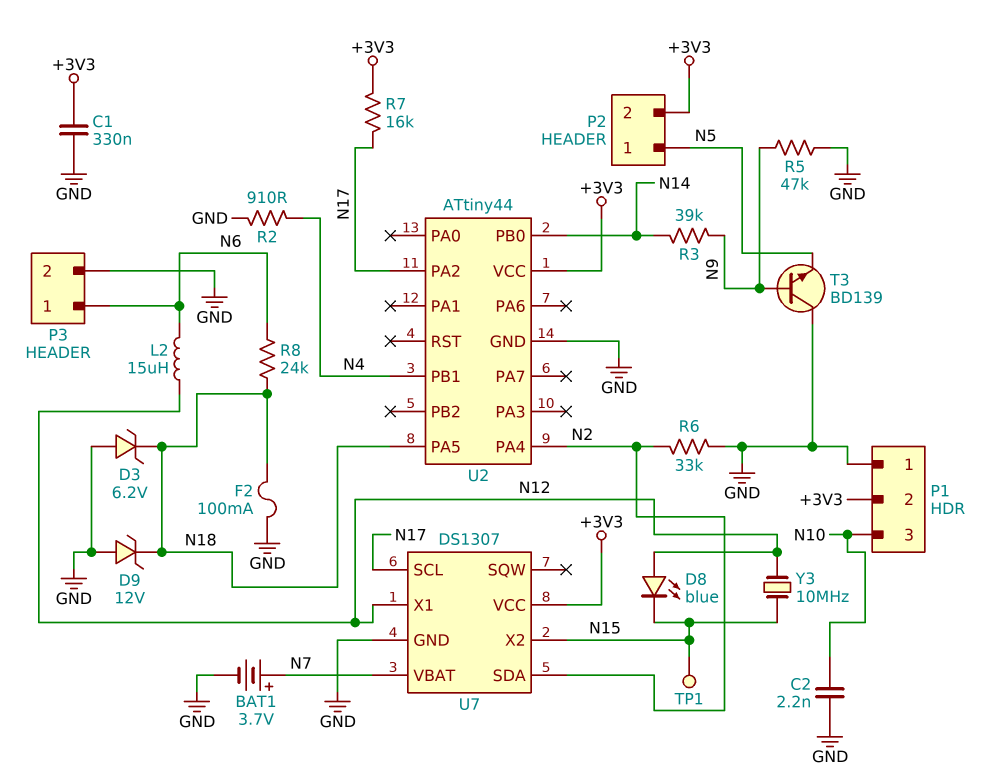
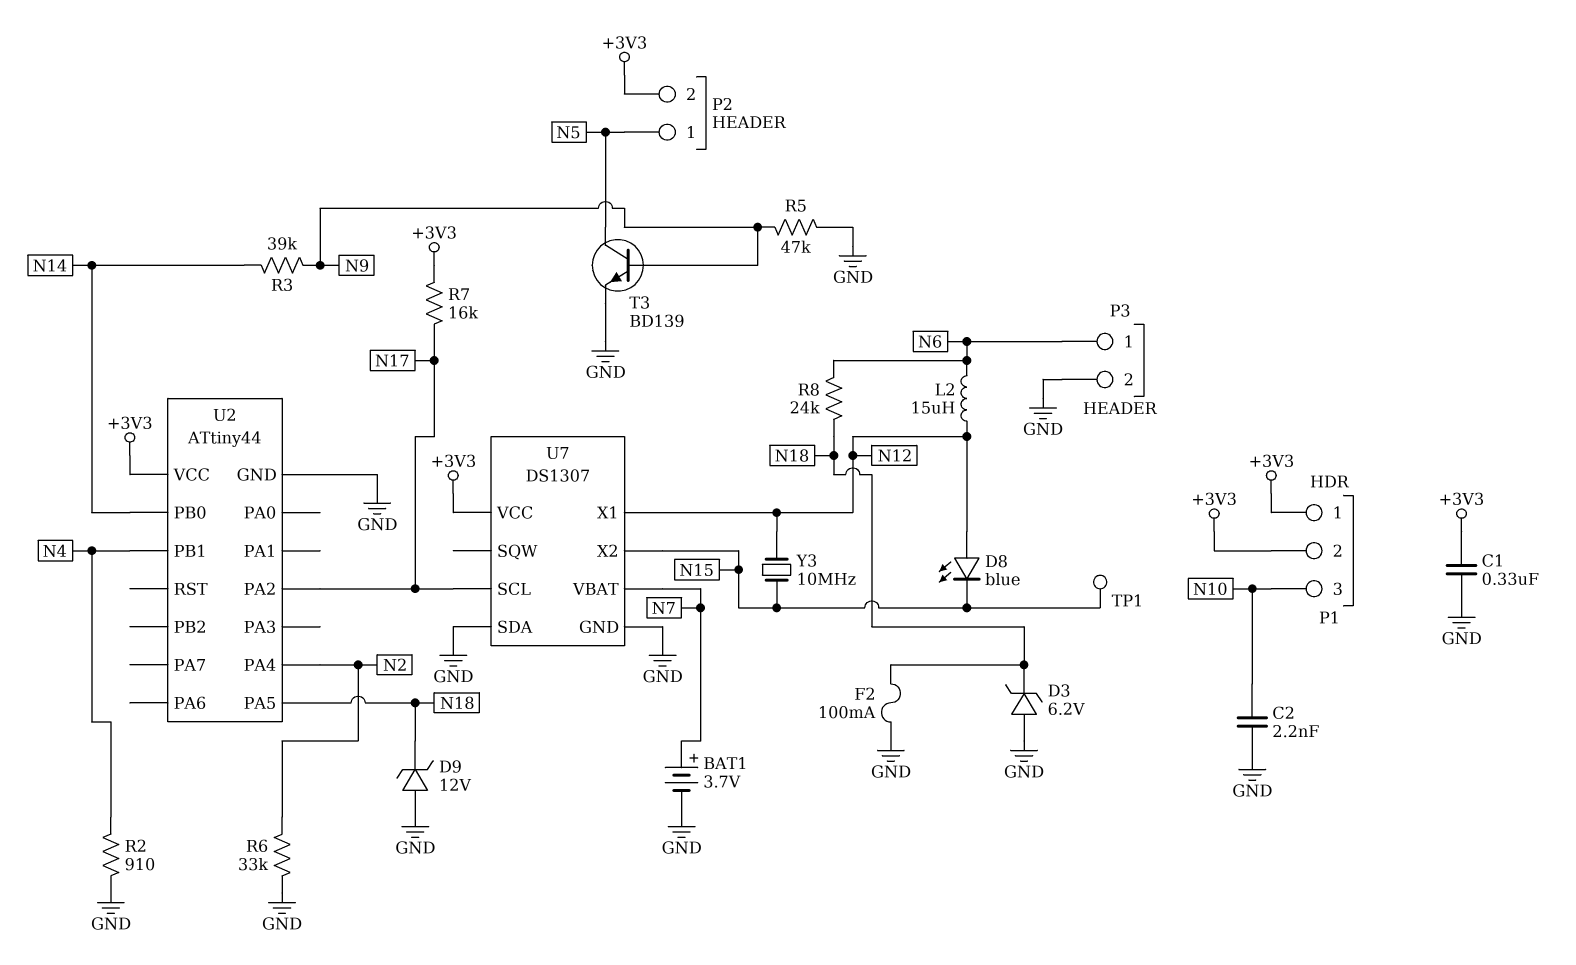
P1 pin 1: GND -> +3V3
T3: NPN BD139 (B N9, C GND, E N5) -> NPN BD139 (B N9, C N5, E GND)
U7 pin SDA: N2 -> GND

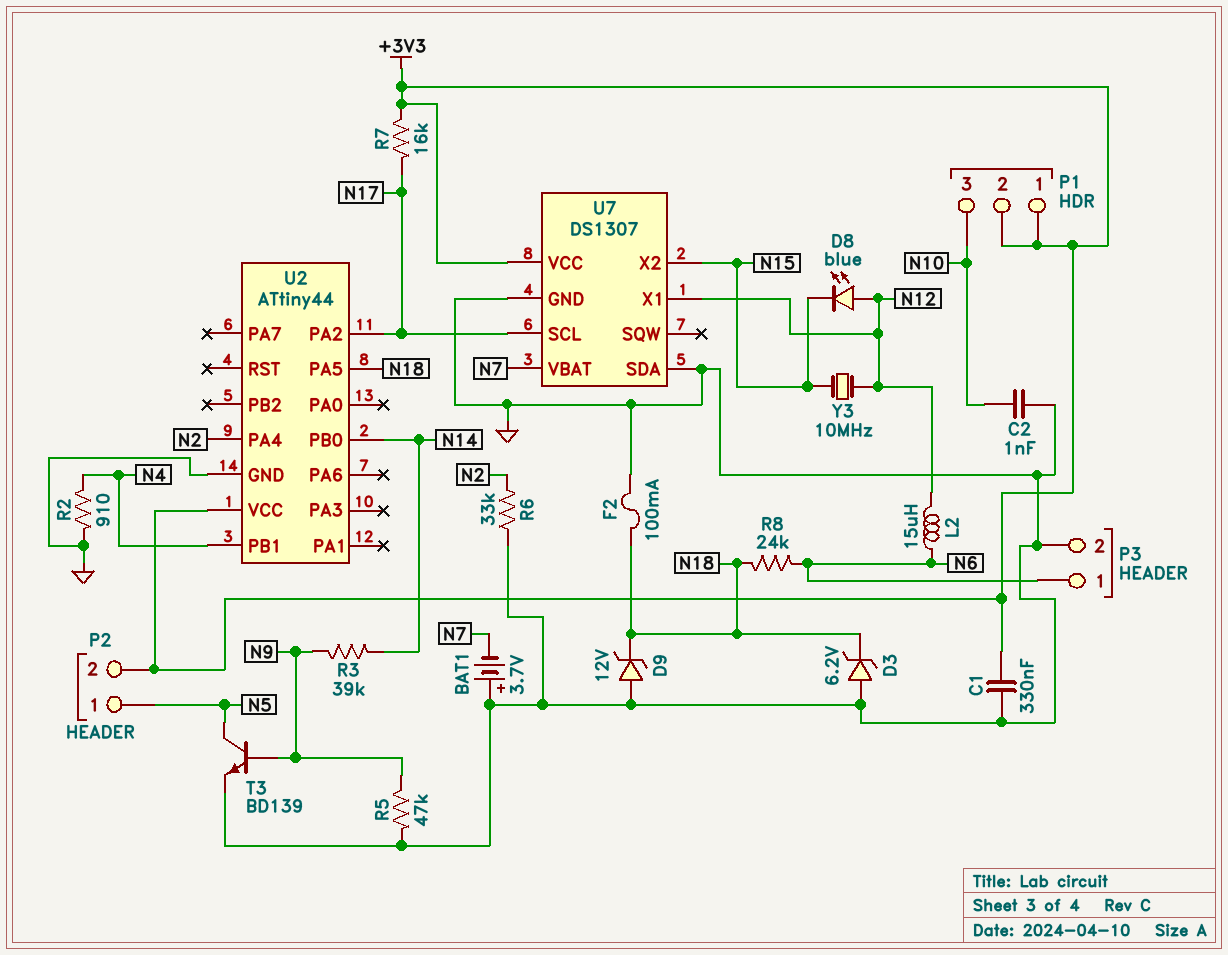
BAT1: 3.7V (plus N7, minus GND) -> 3.7V (plus GND, minus N7)
C2: 2.2nF (GND, N10) -> 1nF (GND, N10)
TP1: test point (N15) -> none

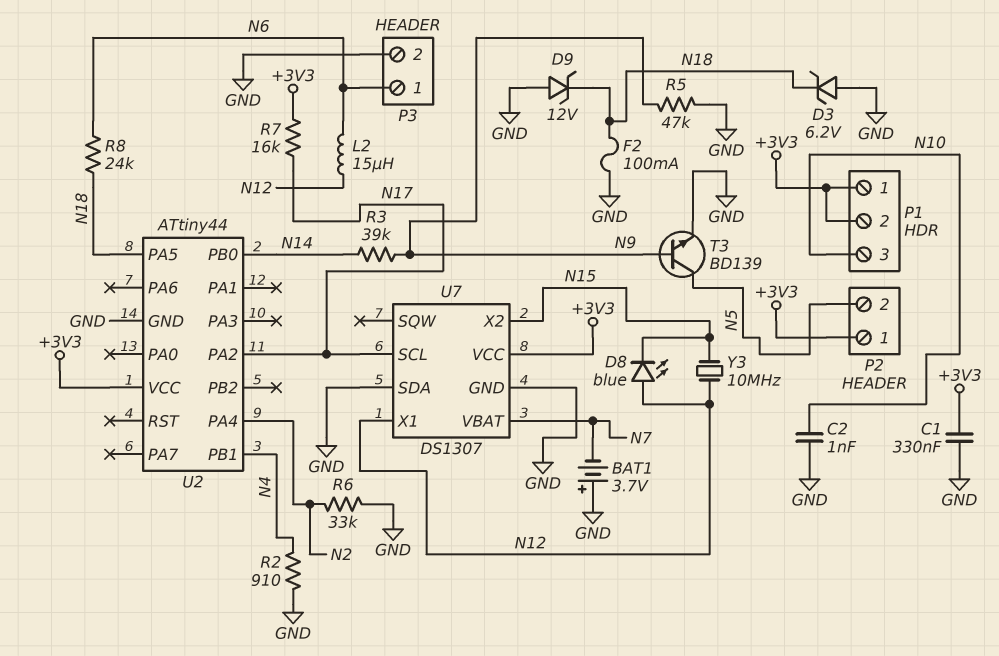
P2 pin 1: N5 -> +3V3
P2 pin 2: +3V3 -> N5

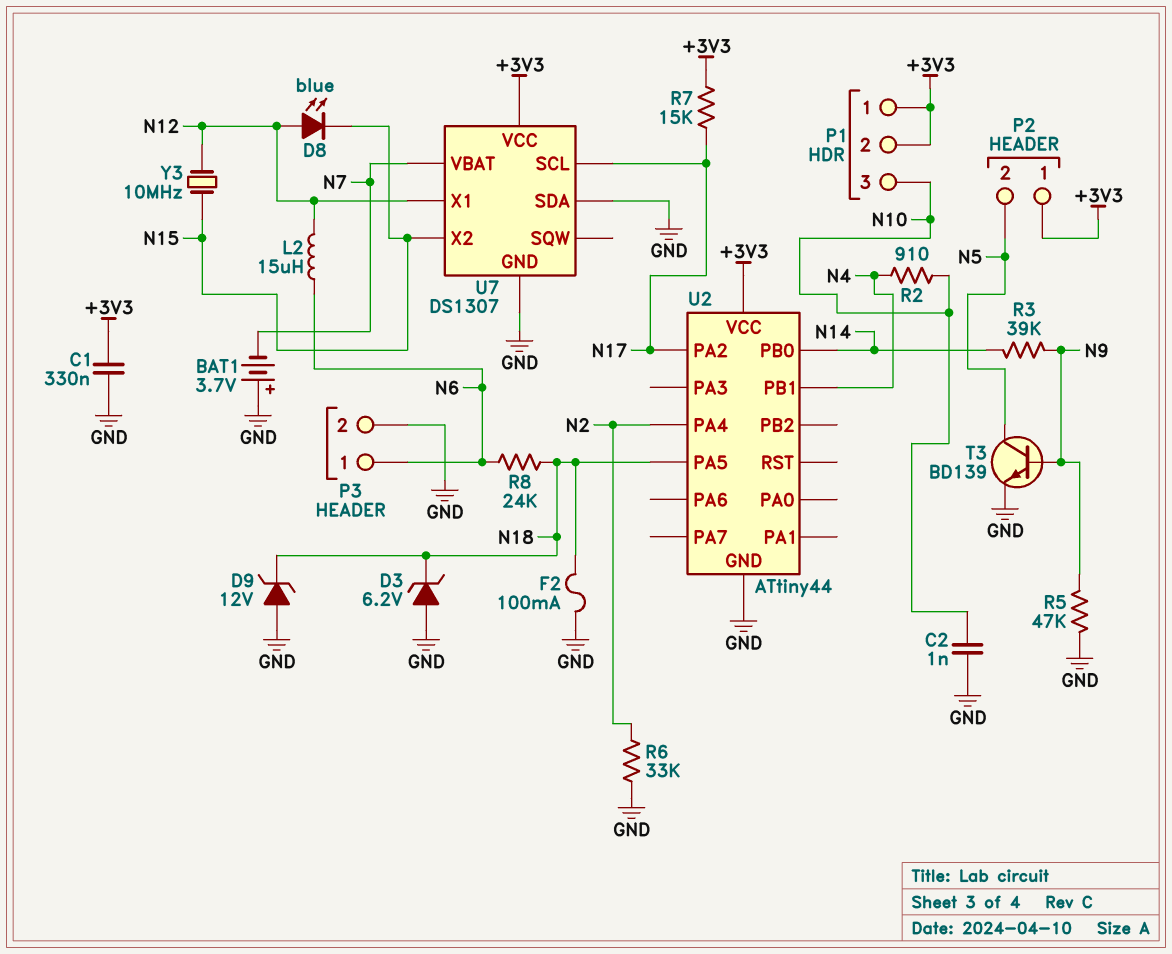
R2: 910 (GND, N4) -> 910 (N4, N10)
R7: 16k (+3V3, N17) -> 15k (+3V3, N17)

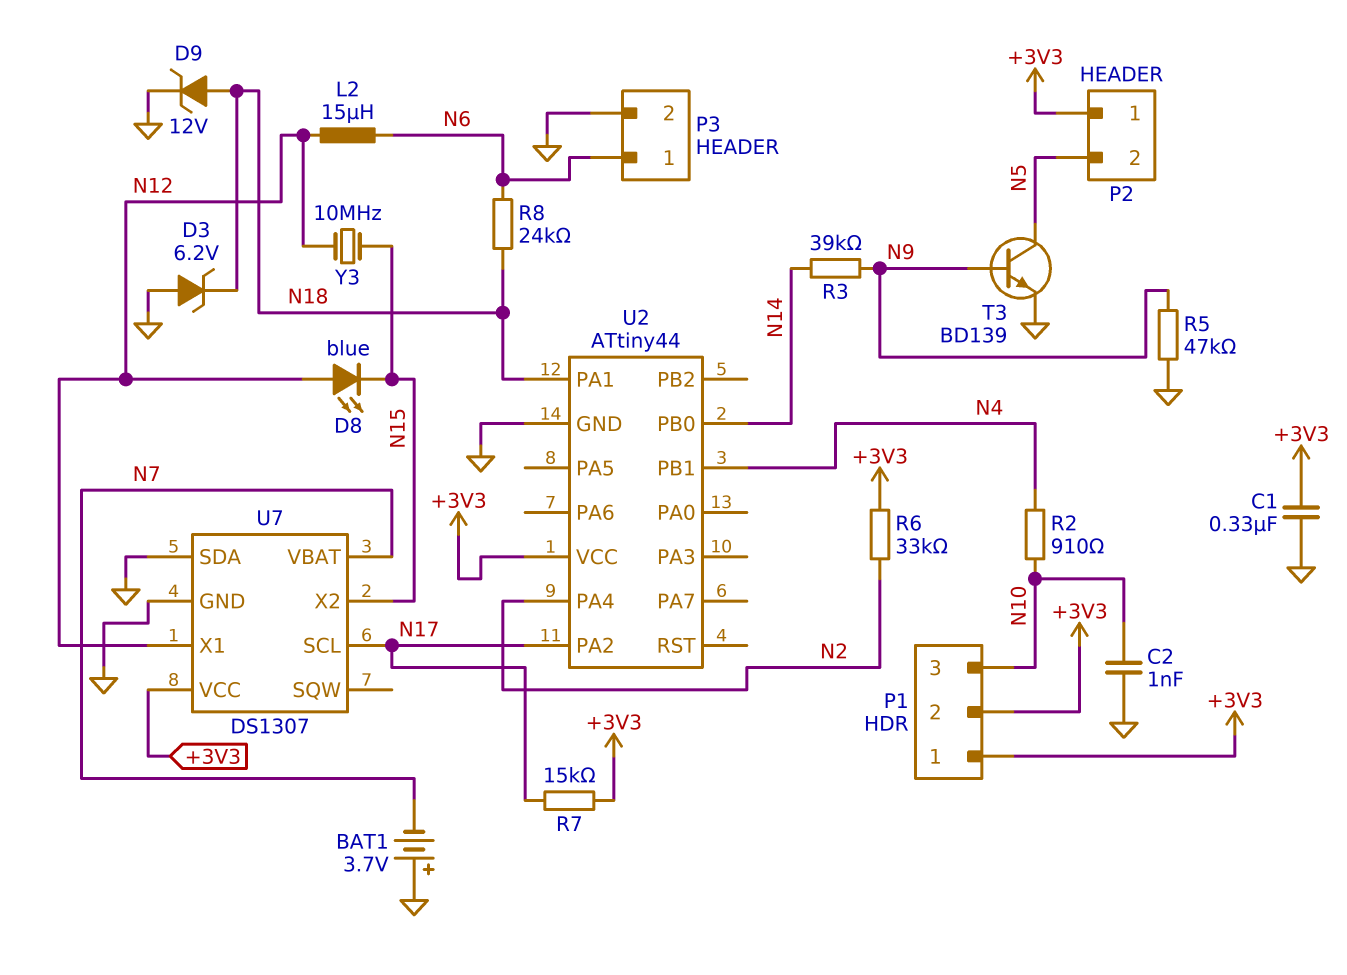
D9: zener 12V (A GND, K N18) -> zener 12V (A N18, K GND)
F2: 100mA (GND, N18) -> none
R6: 33k (GND, N2) -> 33k (+3V3, N2)
U2 pin PA1: none -> N18
U2 pin PA5: N18 -> none

